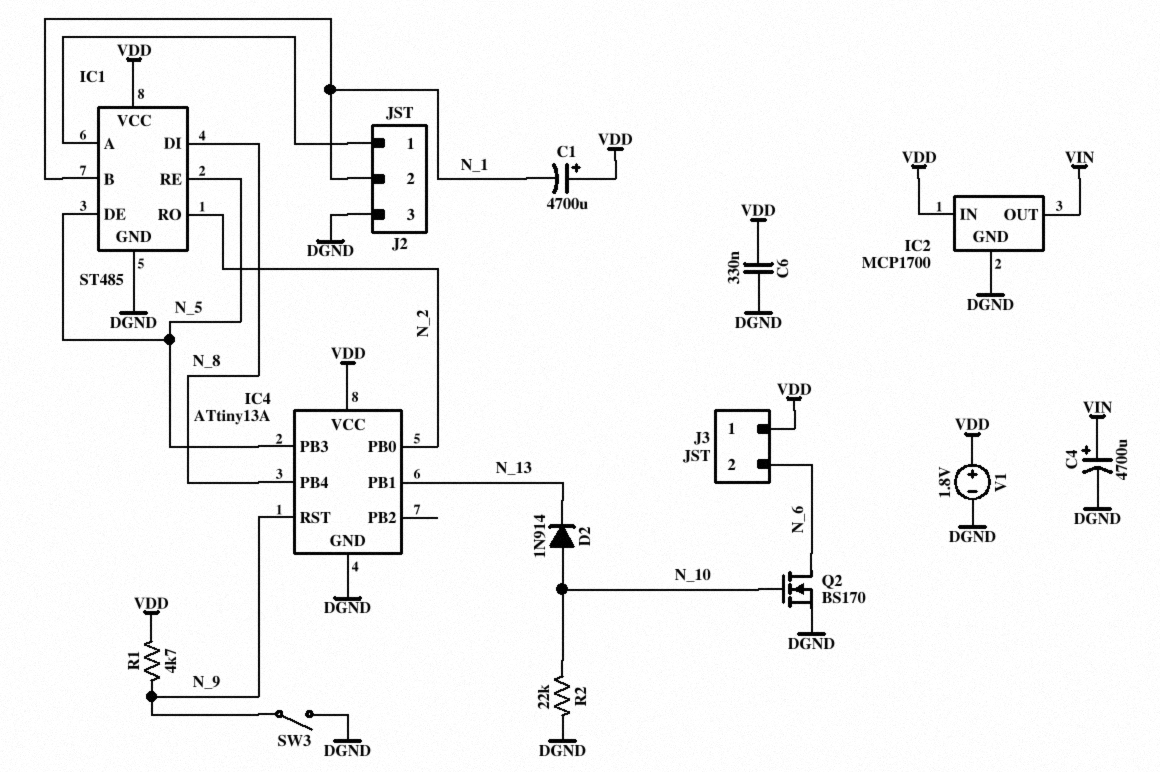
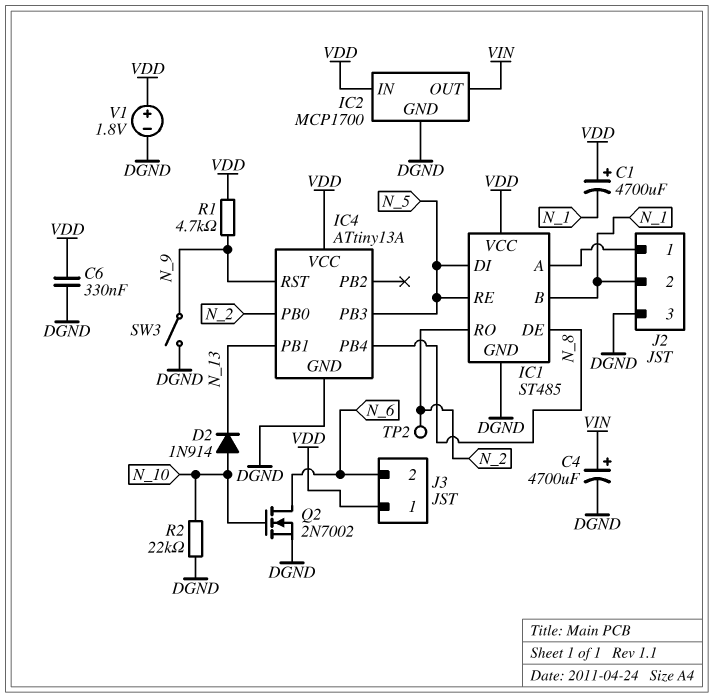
IC1 pin DE: N_5 -> N_8
IC1 pin DI: N_8 -> N_5
Q2: NMOS BS170 (G N_10, D N_6, S DGND) -> NMOS 2N7002 (G N_10, D N_6, S DGND)
TP2: none -> test point (N_2)

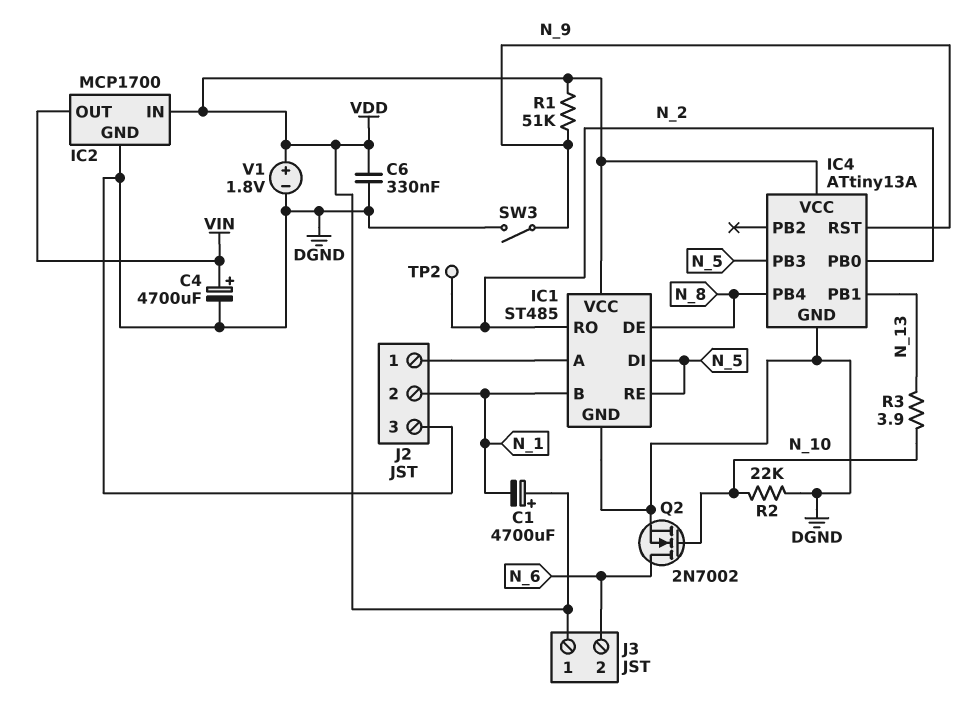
D2: diode 1N914 (A N_10, K N_13) -> none
R1: 4.7k (N_9, VDD) -> 51k (N_9, VDD)
R3: none -> 3.9 (N_10, N_13)

